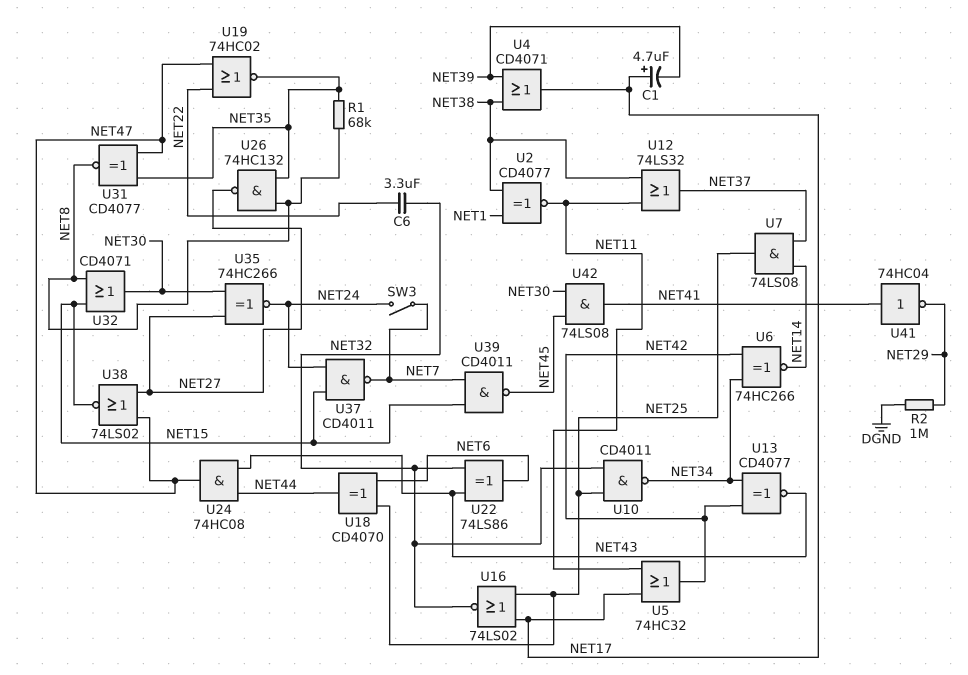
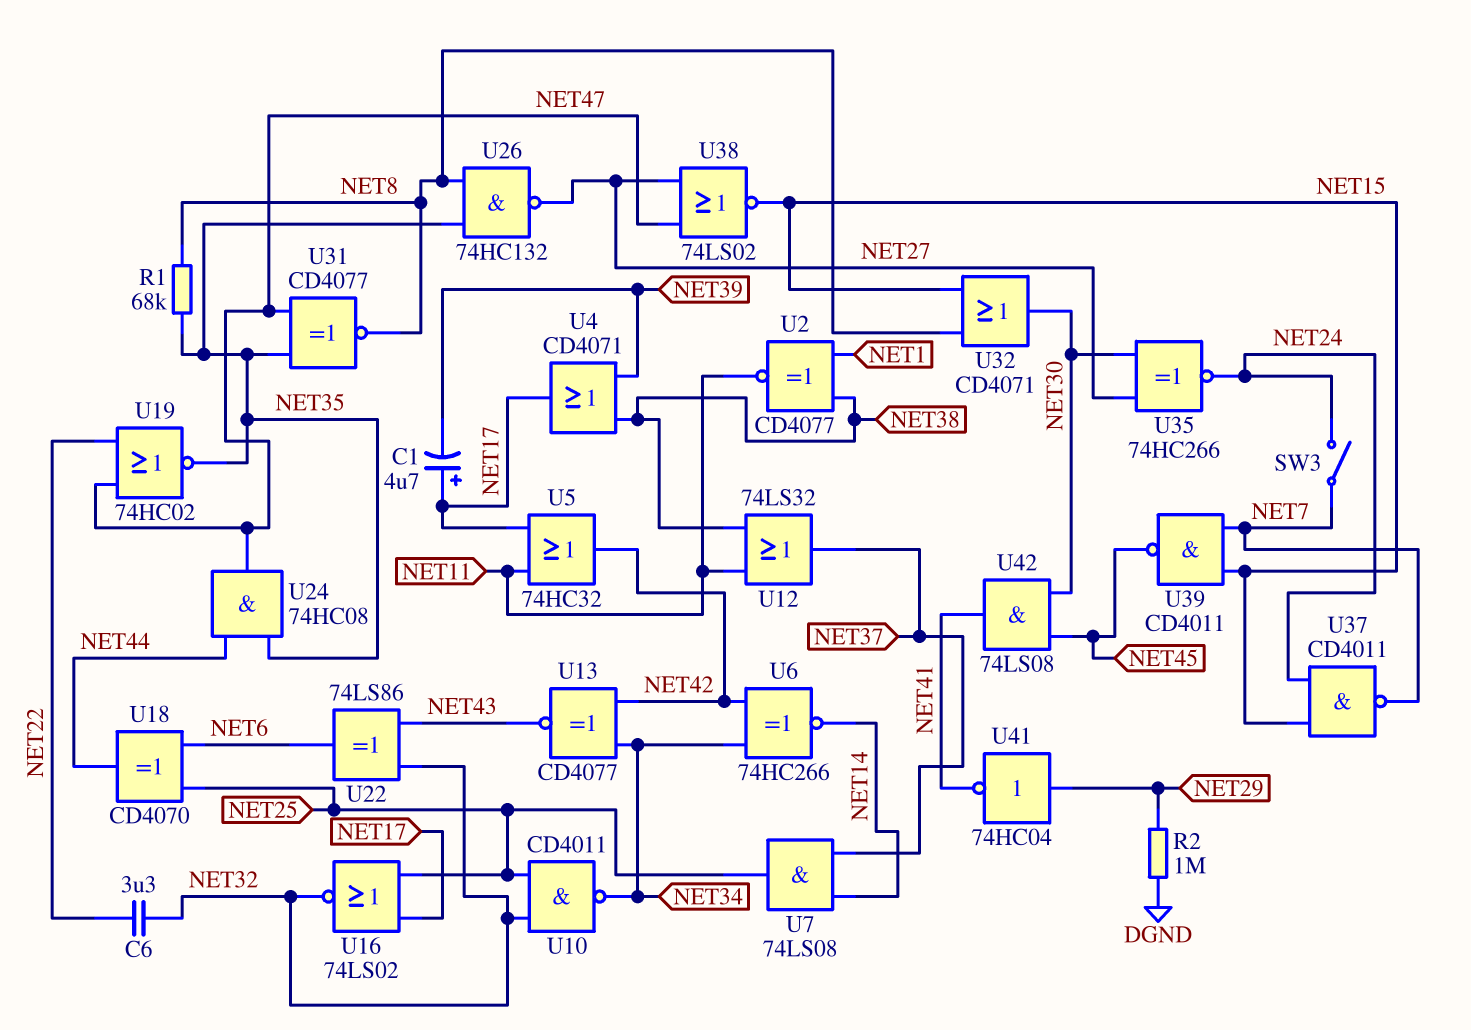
U24: AND 74HC08 (in NET43, in NET44, out NET47) -> AND 74HC08 (in NET35, in NET44, out NET47)
U41: NOT 74HC04 (in NET41, out NET29) -> NOT 74HC04 (in NET29, out NET41)

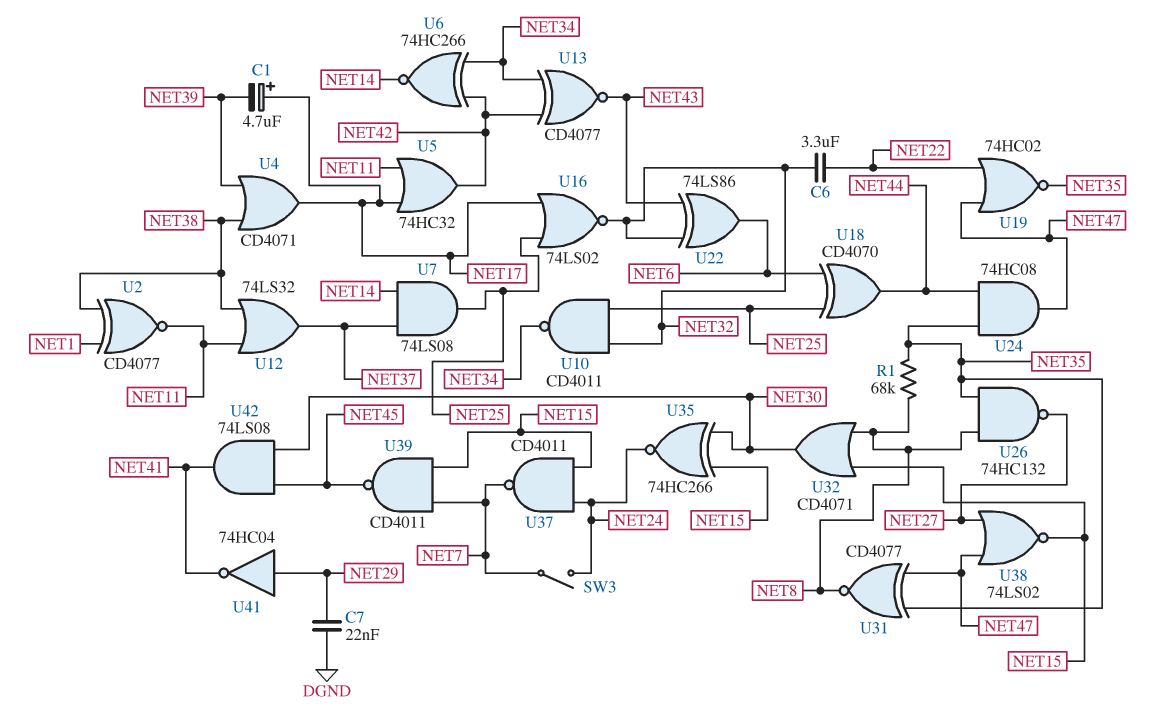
C7: none -> 22nF (DGND, NET29)
R2: 1M (DGND, NET29) -> none
U35: XNOR 74HC266 (in NET27, in NET30, out NET24) -> XNOR 74HC266 (in NET15, in NET30, out NET24)

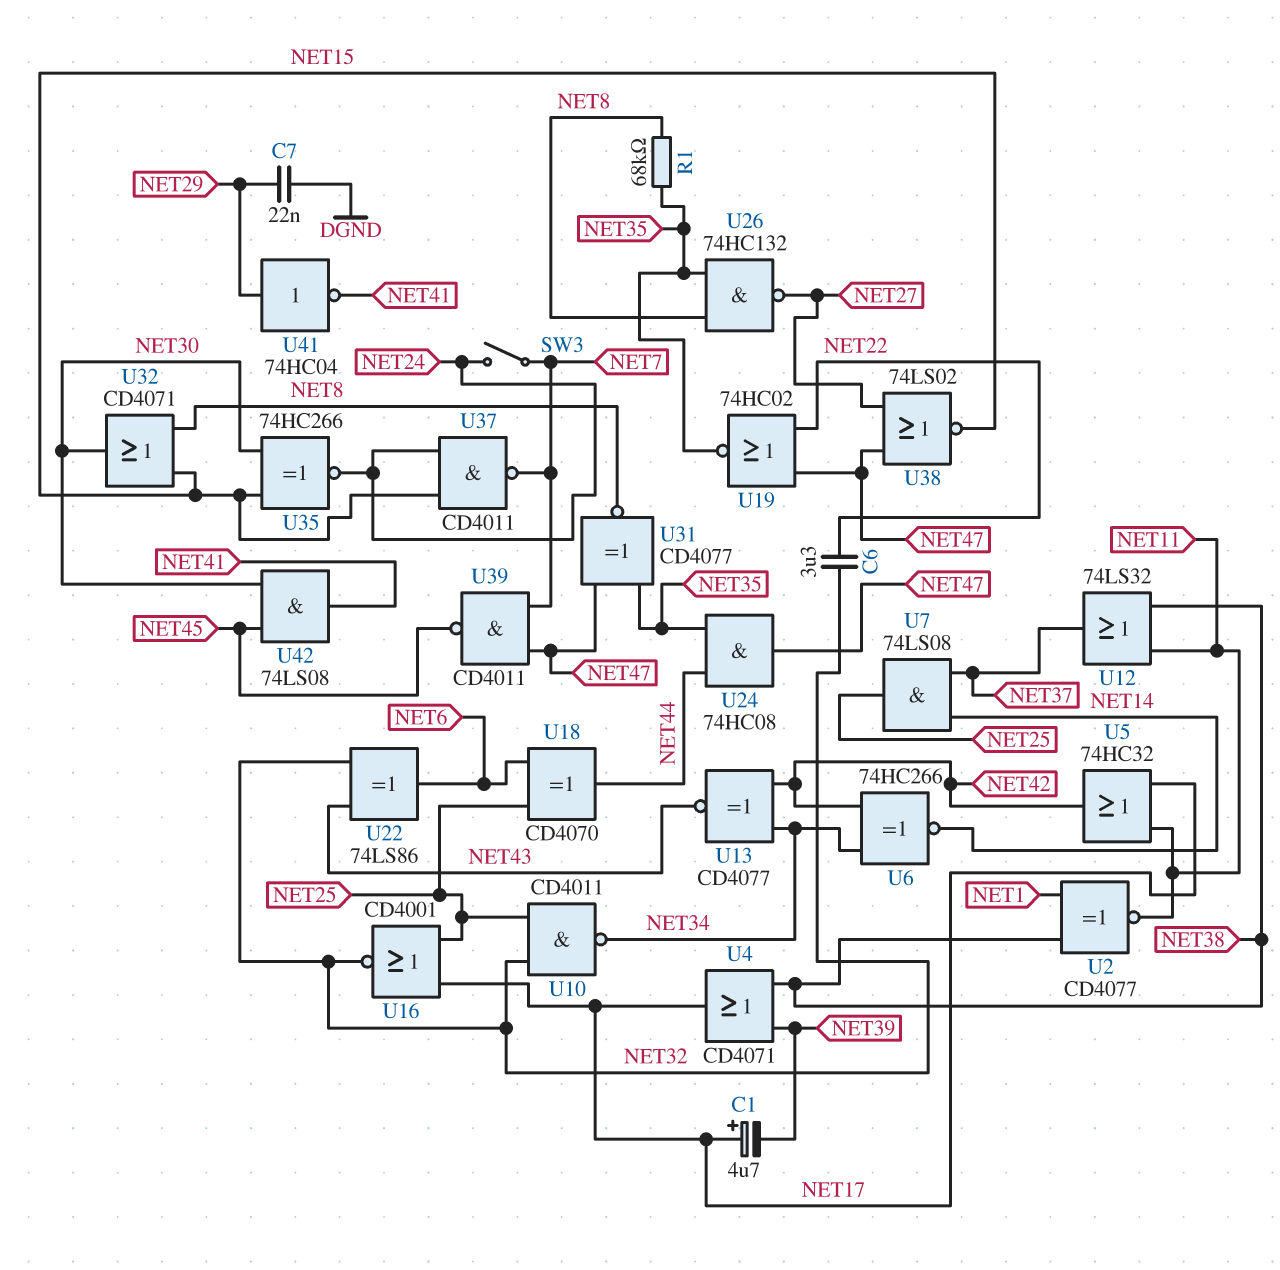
U16: NOR 74LS02 (in NET17, in NET25, out NET32) -> NOR CD4001 (in NET17, in NET25, out NET32)
U39: NAND CD4011 (in NET7, in NET15, out NET45) -> NAND CD4011 (in NET7, in NET47, out NET45)

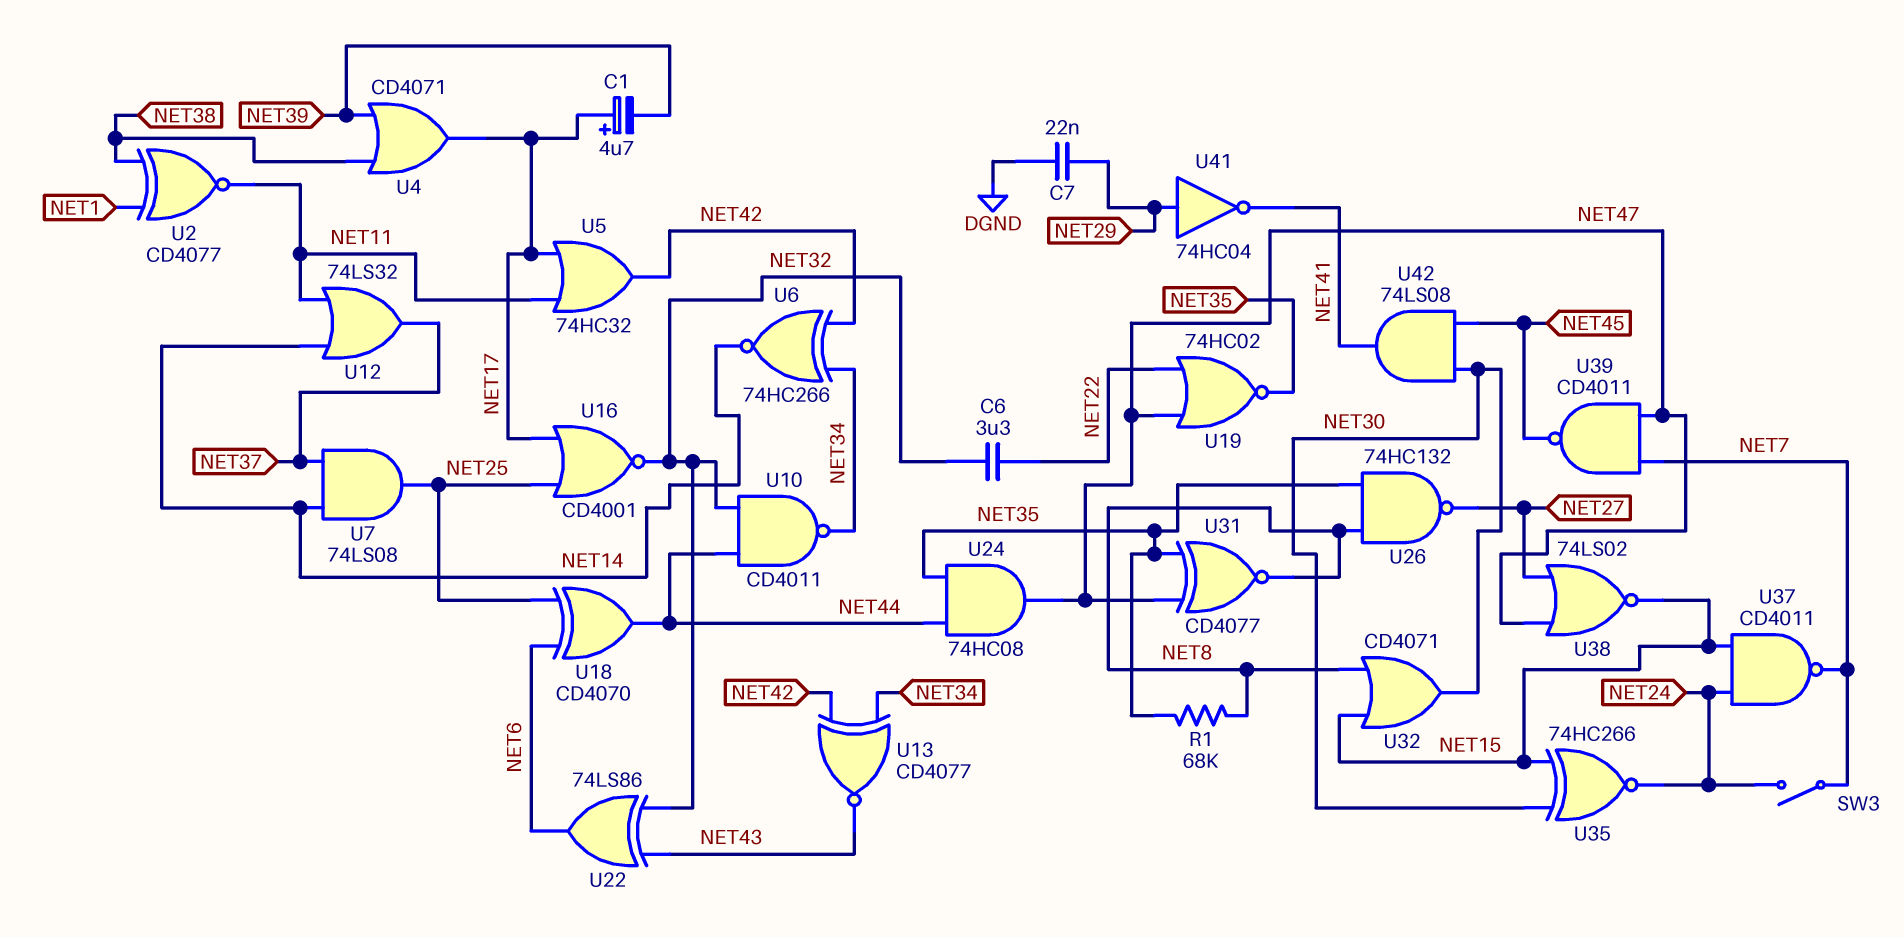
U10: NAND CD4011 (in NET25, in NET32, out NET34) -> NAND CD4011 (in NET32, in NET44, out NET34)
U12: OR 74LS32 (in NET11, in NET38, out NET37) -> OR 74LS32 (in NET11, in NET14, out NET37)

